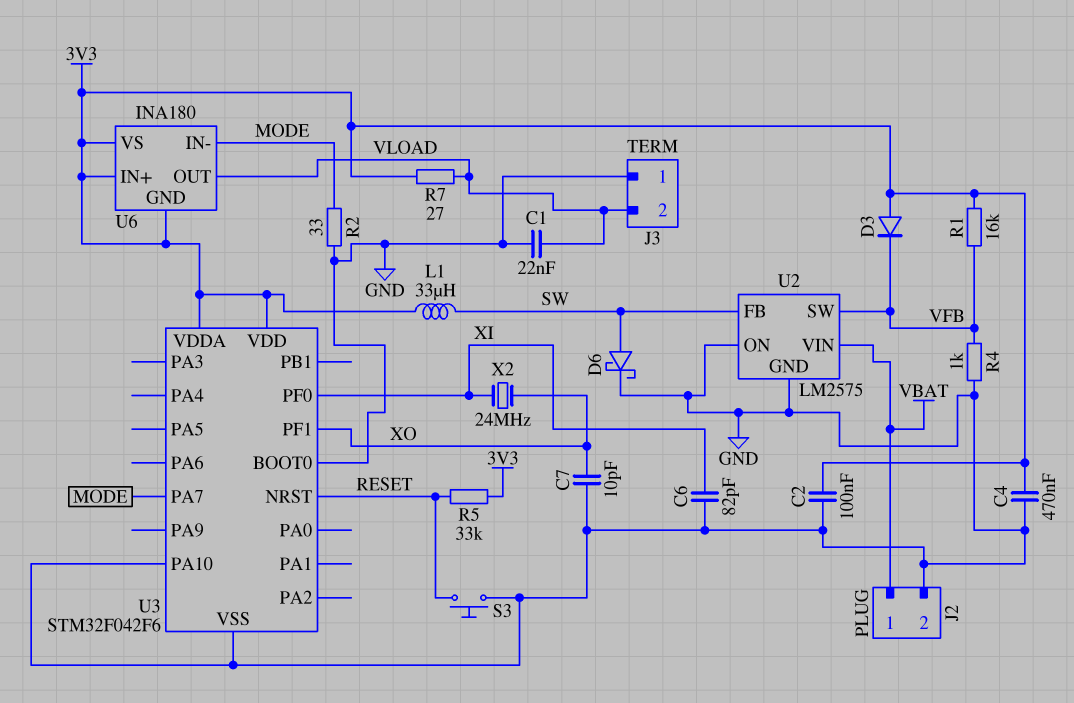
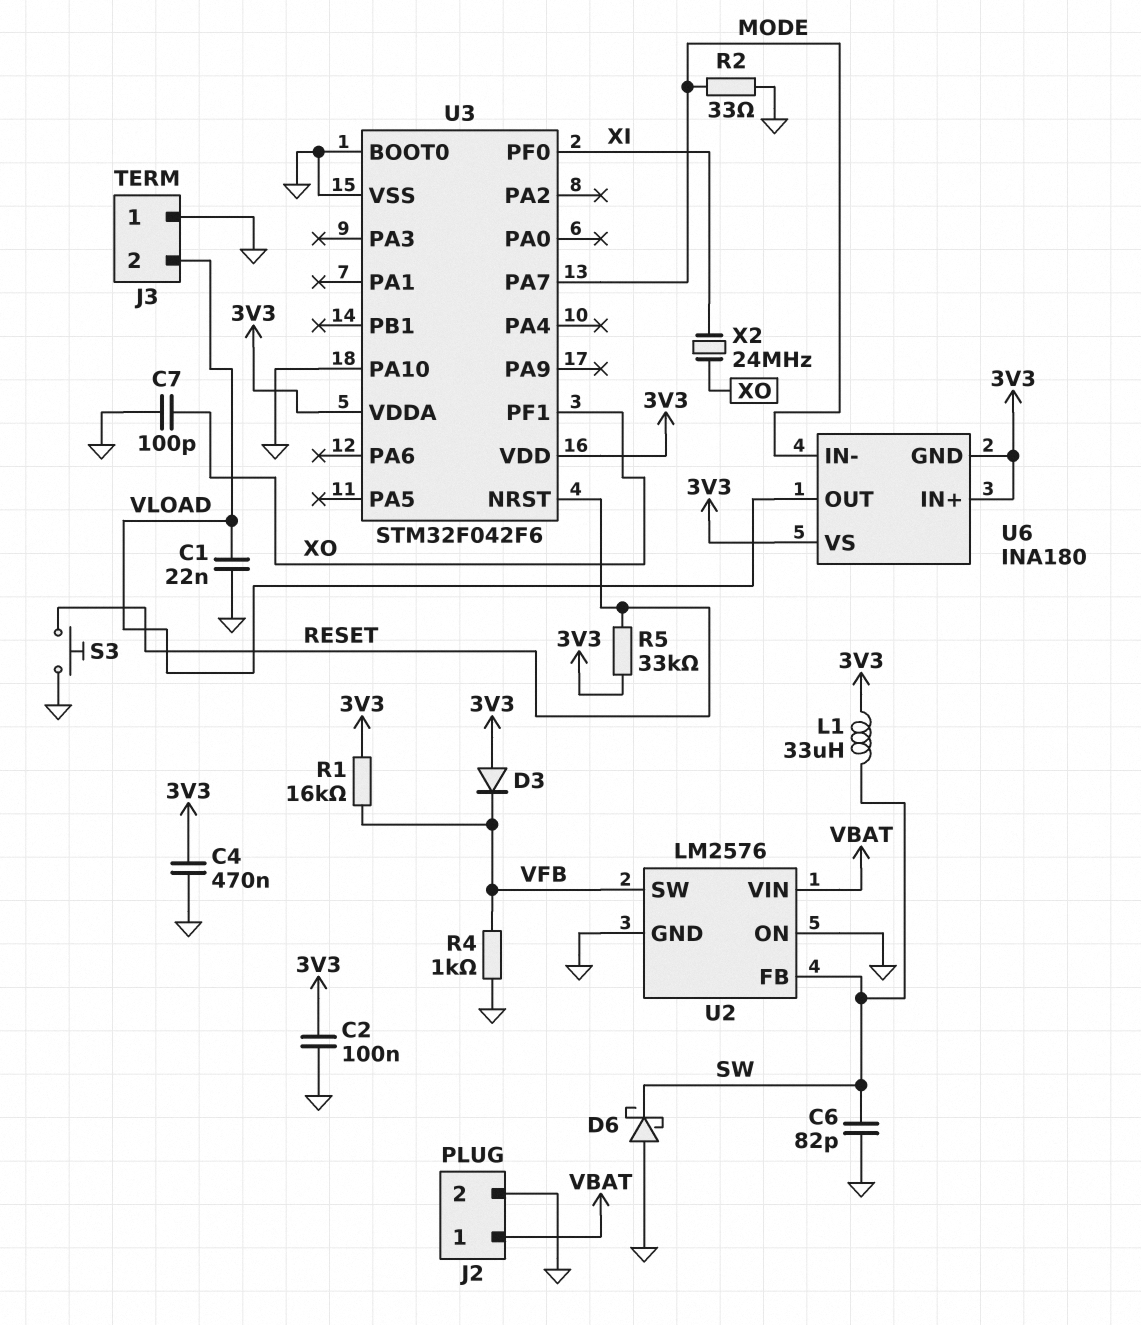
C6: 82pF (GND, XI) -> 82pF (GND, SW)
C7: 10pF (GND, XO) -> 100pF (GND, XO)
D6: schottky (A SW, K GND) -> schottky (A GND, K SW)
R7: 27 (3V3, VLOAD) -> none
U2: LM2575 -> LM2576

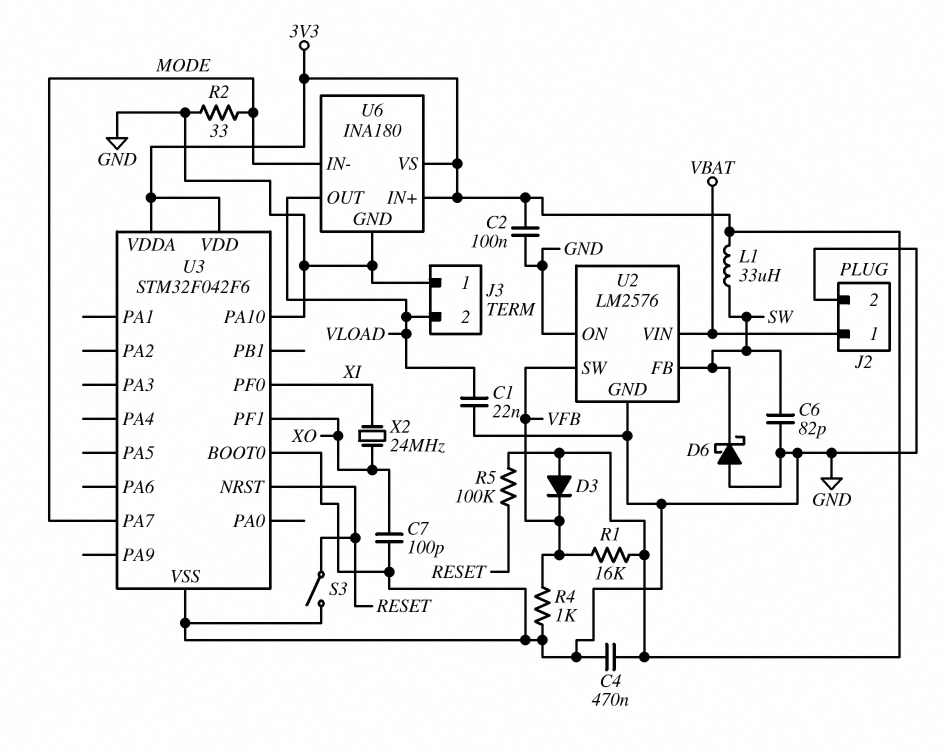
R5: 33k (3V3, RESET) -> 100k (3V3, RESET)
S3: button (GND, RESET) -> switch (GND, RESET)
U6 pin GND: 3V3 -> GND

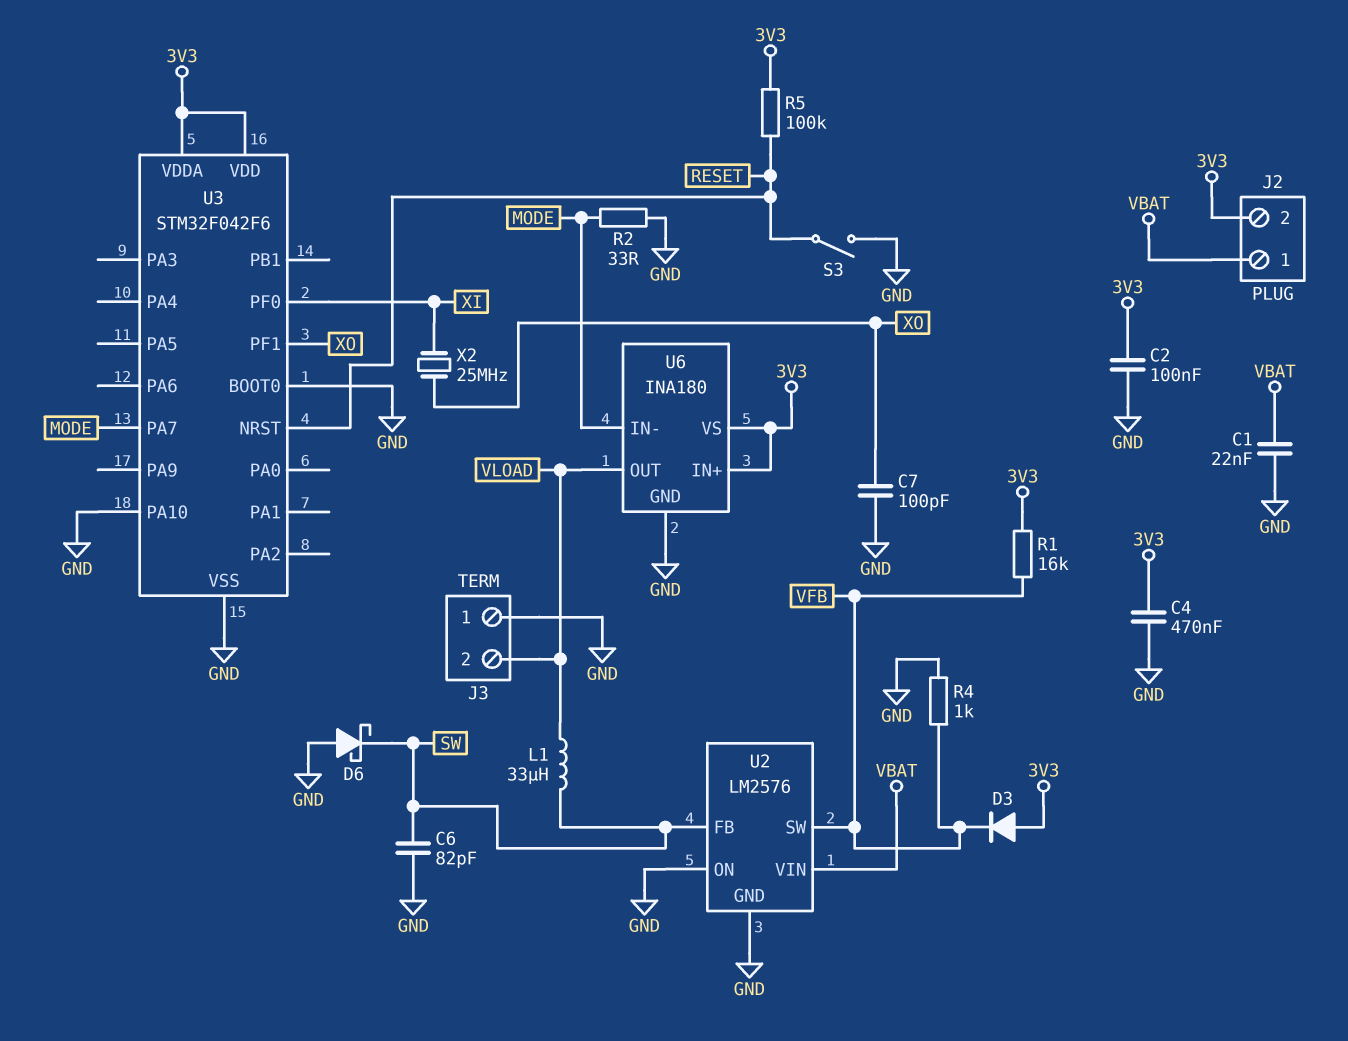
C1: 22nF (GND, VLOAD) -> 22nF (GND, VBAT)
J2 pin 2: GND -> 3V3
L1: 33uH (3V3, SW) -> 33uH (SW, VLOAD)
X2: 24MHz (XI, XO) -> 25MHz (XI, XO)

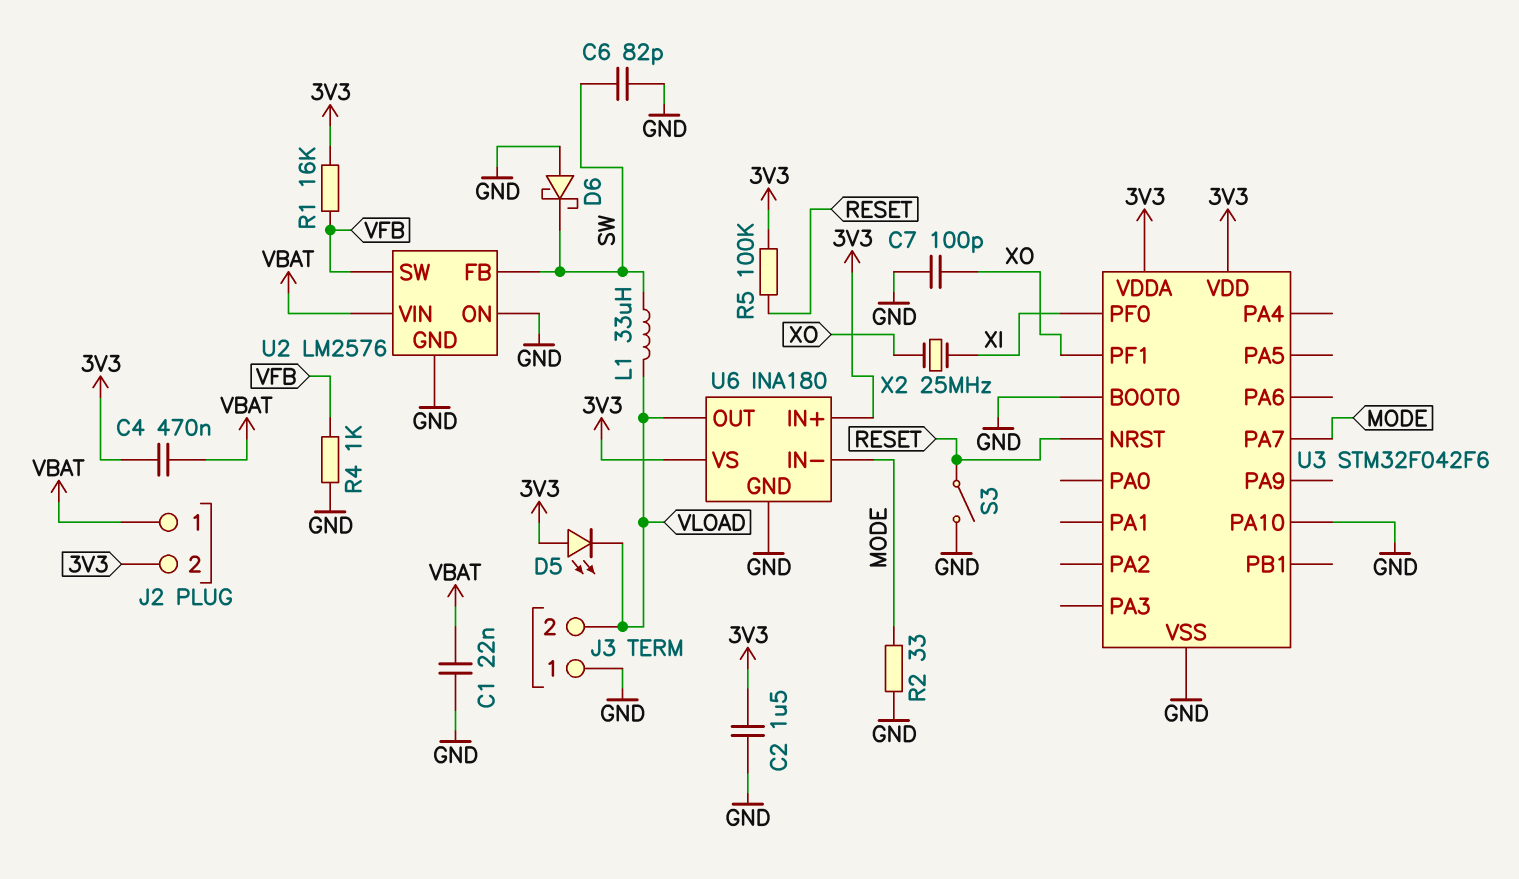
C2: 100nF (3V3, GND) -> 1.5uF (3V3, GND)
C4: 470nF (3V3, GND) -> 470nF (3V3, VBAT)
D3: diode (A 3V3, K VFB) -> none
D5: none -> LED (A 3V3, K VLOAD)

